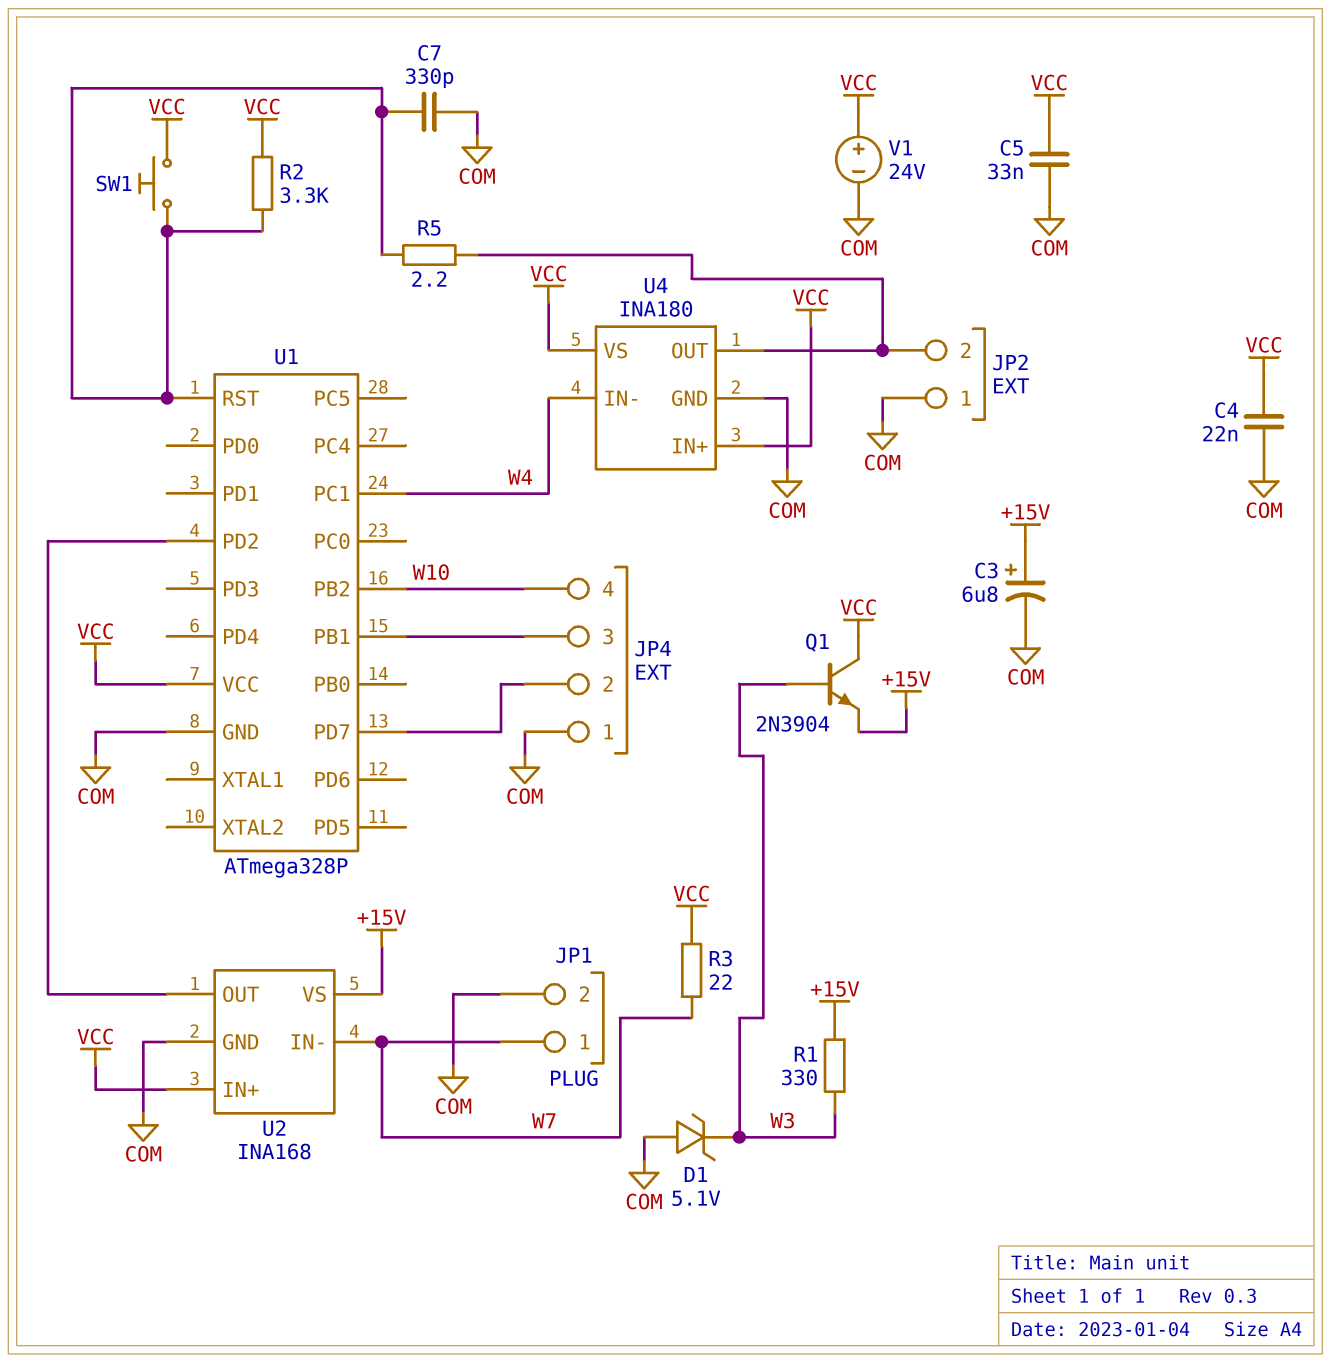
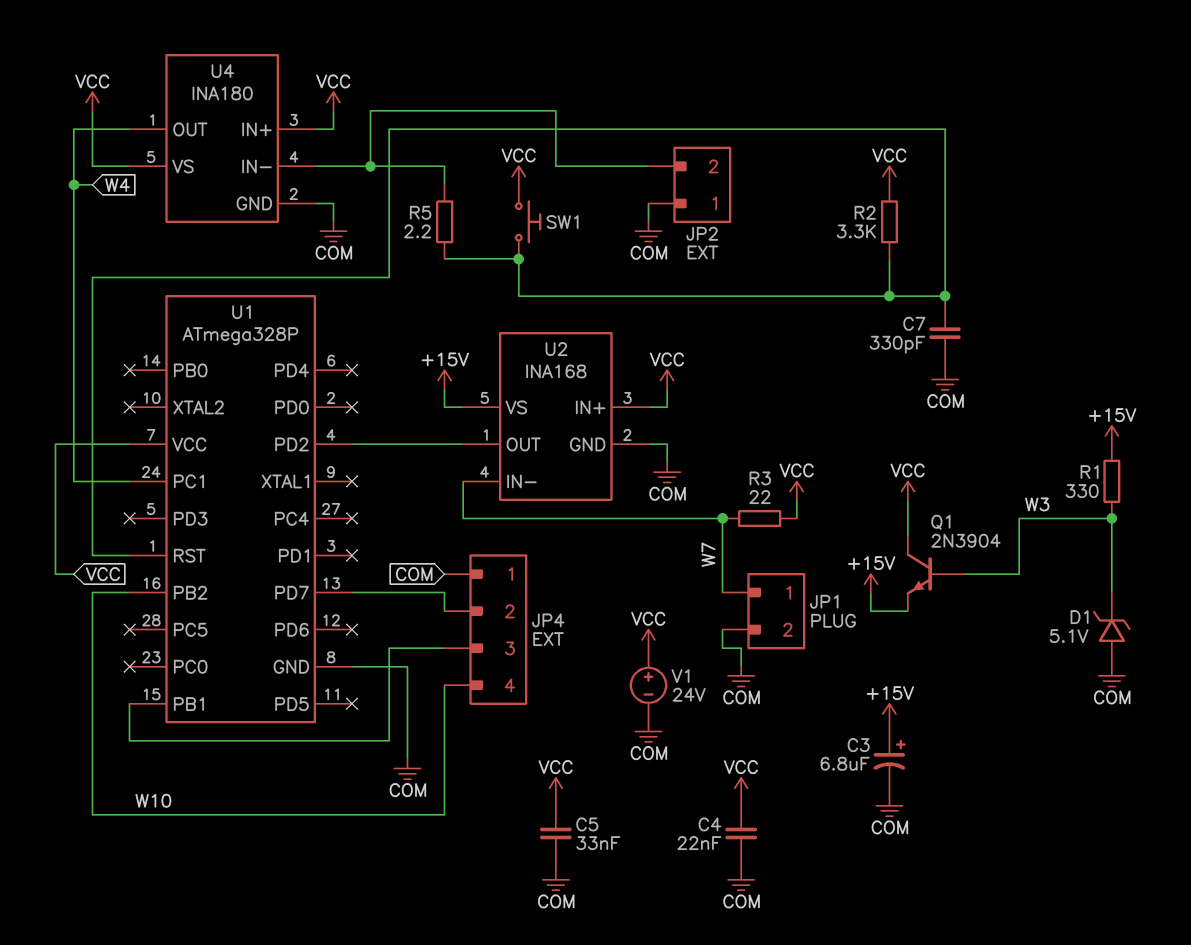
U4 pin IN-: W4 -> JP2/2
U4 pin OUT: JP2/2 -> W4

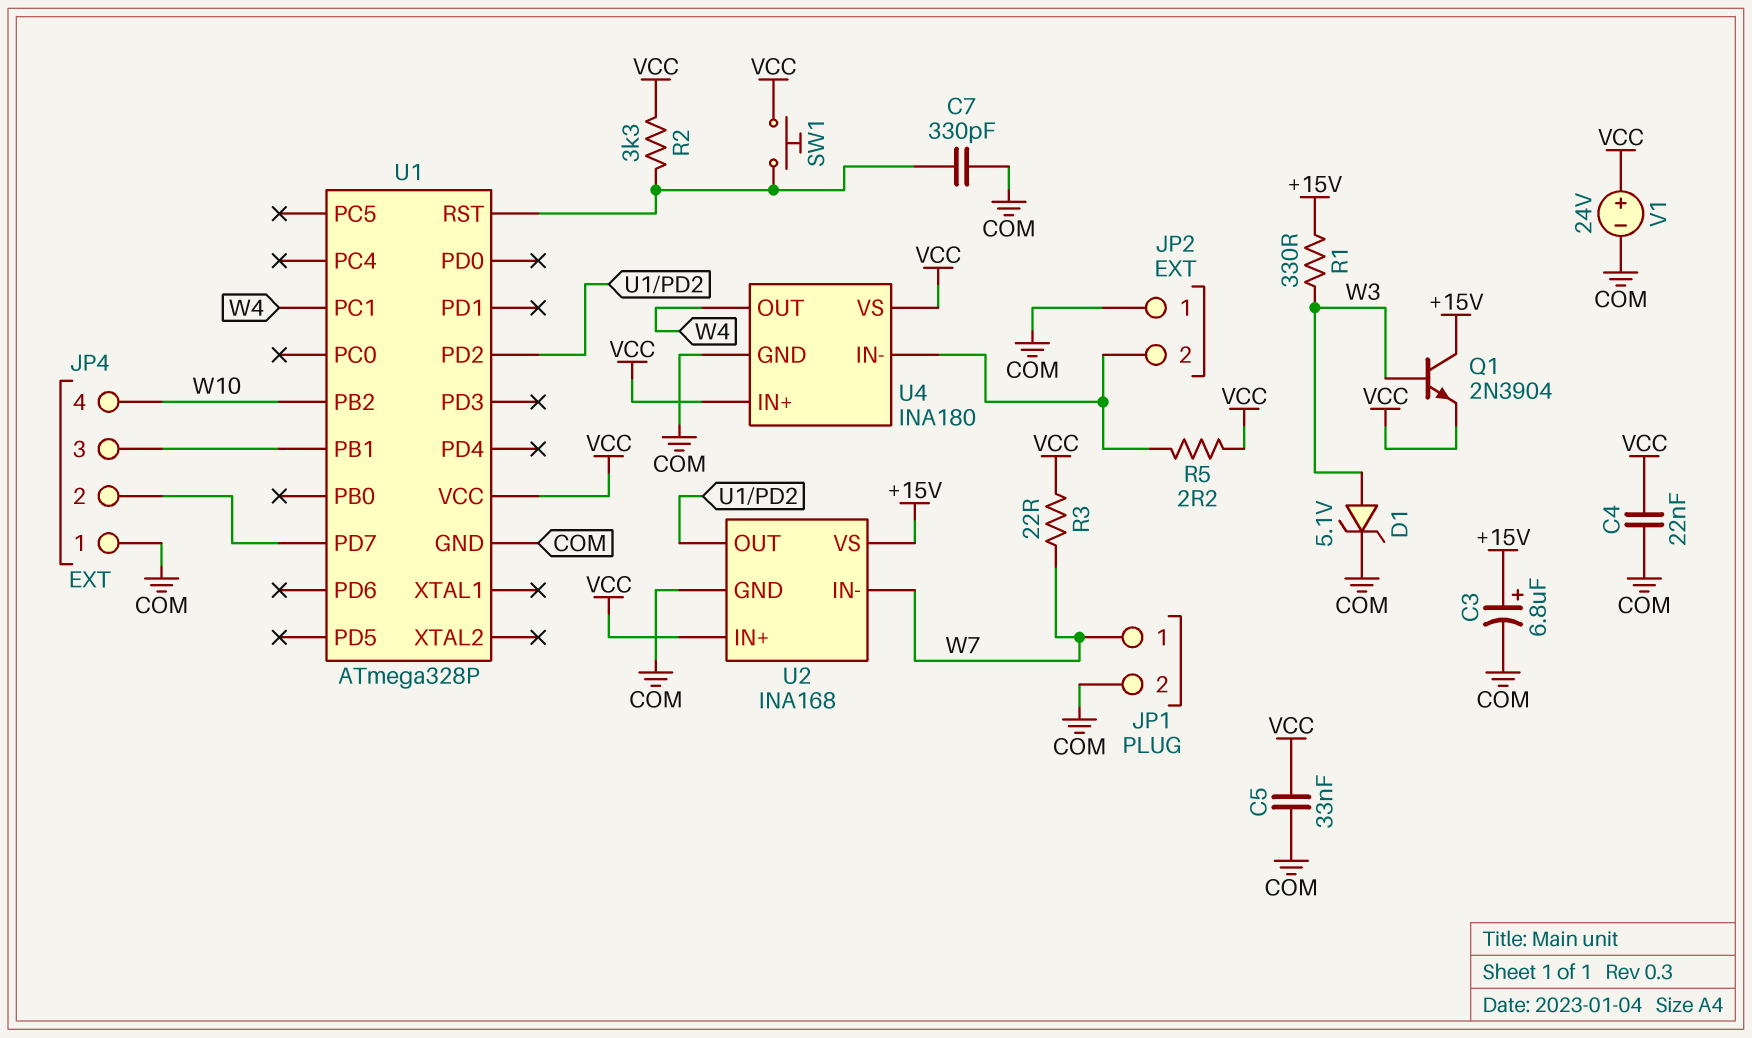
D1: zener 5.1V (A COM, K W3) -> zener 5.1V (A W3, K COM)
Q1: NPN 2N3904 (B W3, C VCC, E +15V) -> NPN 2N3904 (B W3, C +15V, E VCC)
R5: 2.2 (JP2/2, U1/RST) -> 2.2 (JP2/2, VCC)

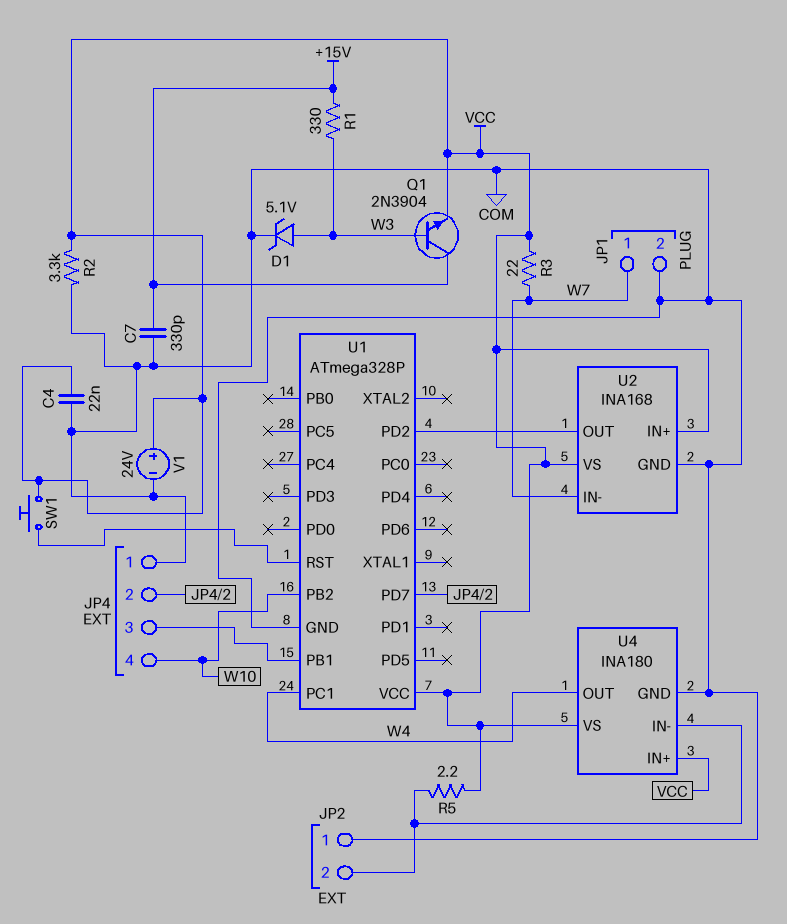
C3: 6.8uF (plus +15V, minus COM) -> none
C5: 33nF (COM, VCC) -> none
C7: 330pF (COM, U1/RST) -> 330pF (+15V, COM)
R2: 3.3k (U1/RST, VCC) -> 3.3k (COM, VCC)
U2 pin VS: +15V -> VCC

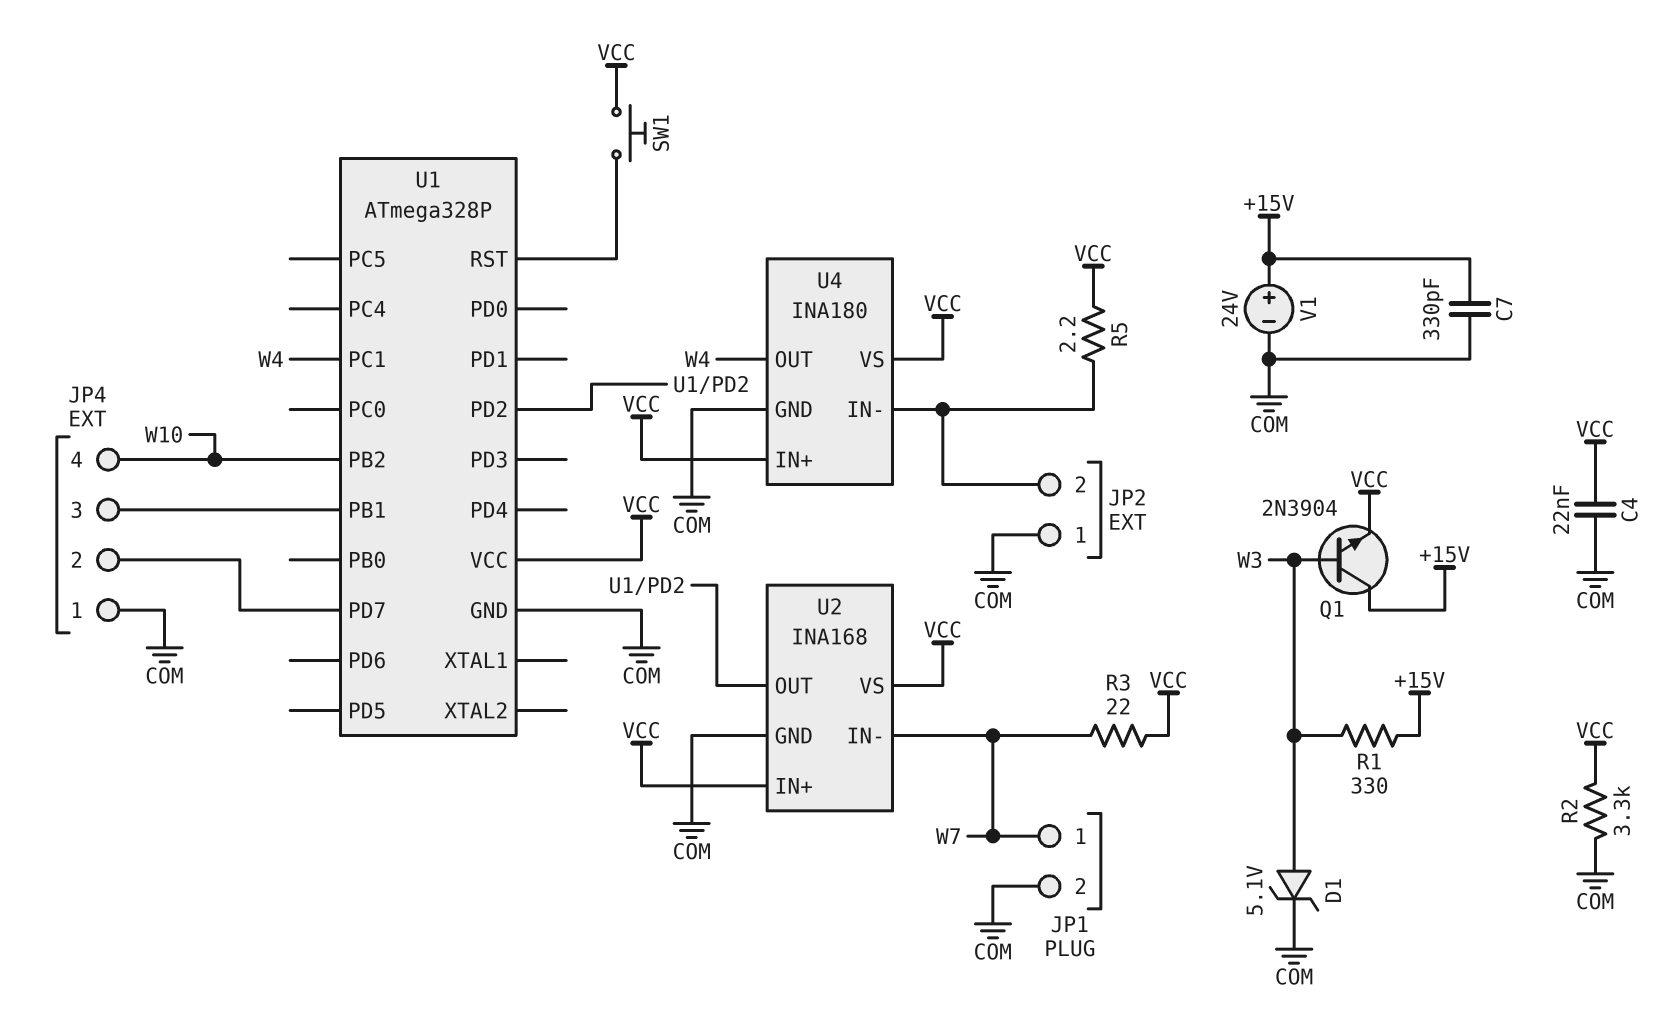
V1: 24V (plus VCC, minus COM) -> 24V (plus +15V, minus COM)

